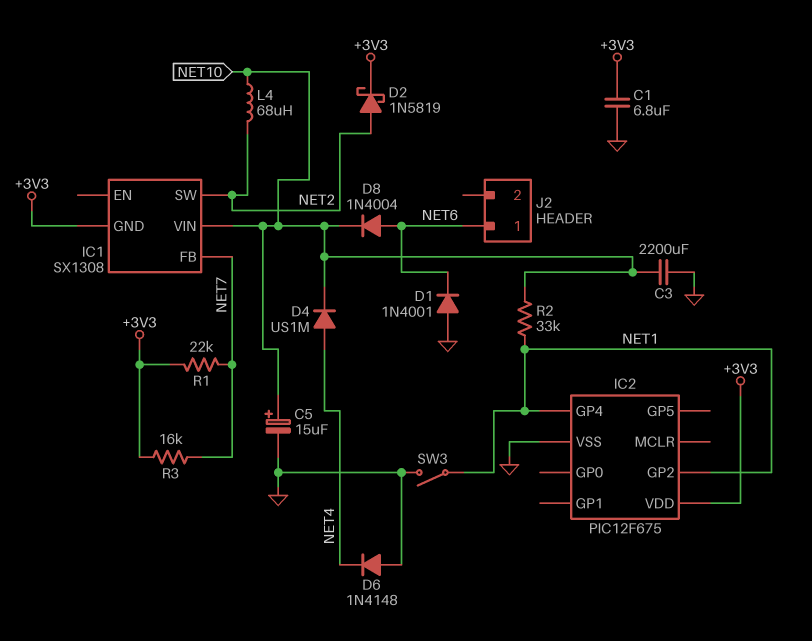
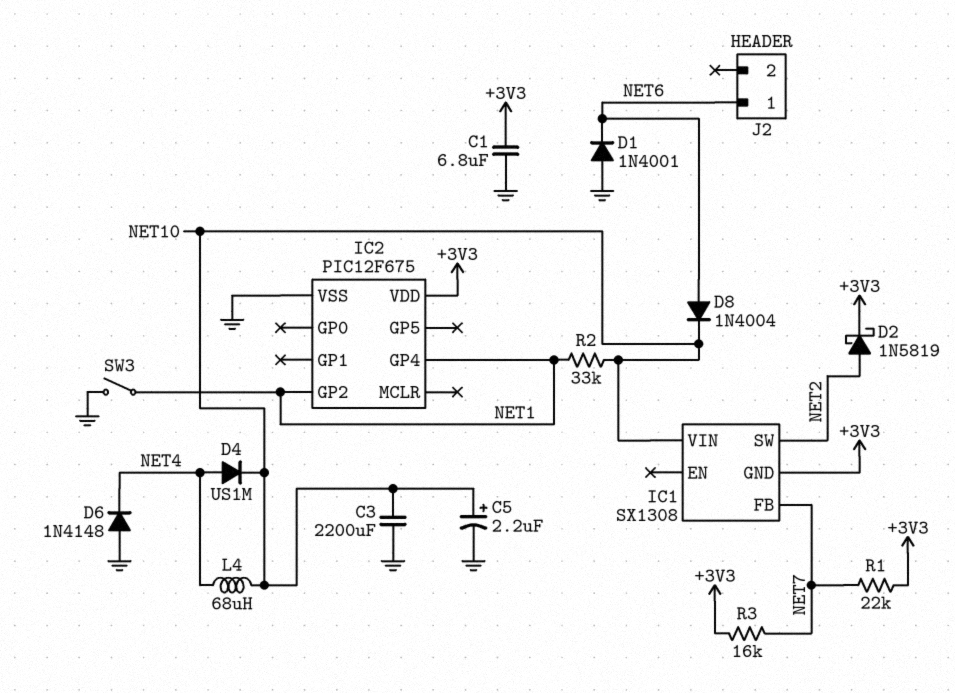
C5: 15uF (plus NET10, minus GND) -> 2.2uF (plus NET10, minus GND)
L4: 68uH (NET2, NET10) -> 68uH (NET4, NET10)

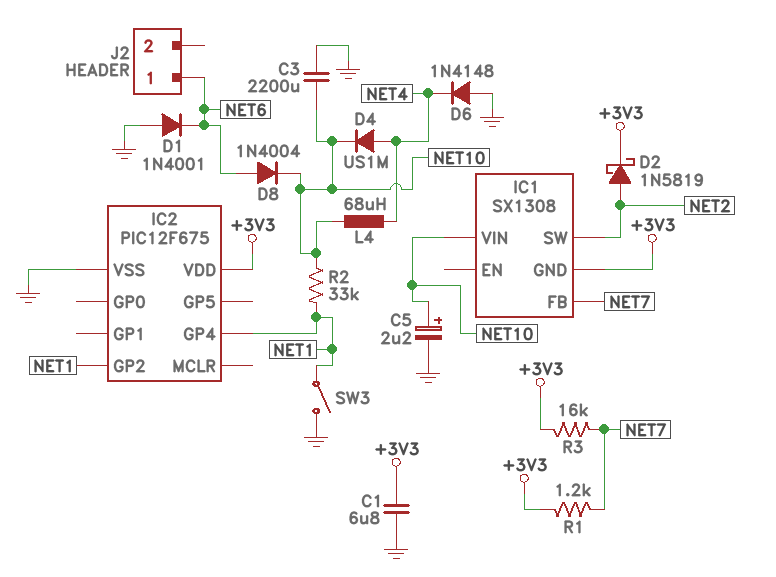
R1: 22k (+3V3, NET7) -> 1.2k (+3V3, NET7)

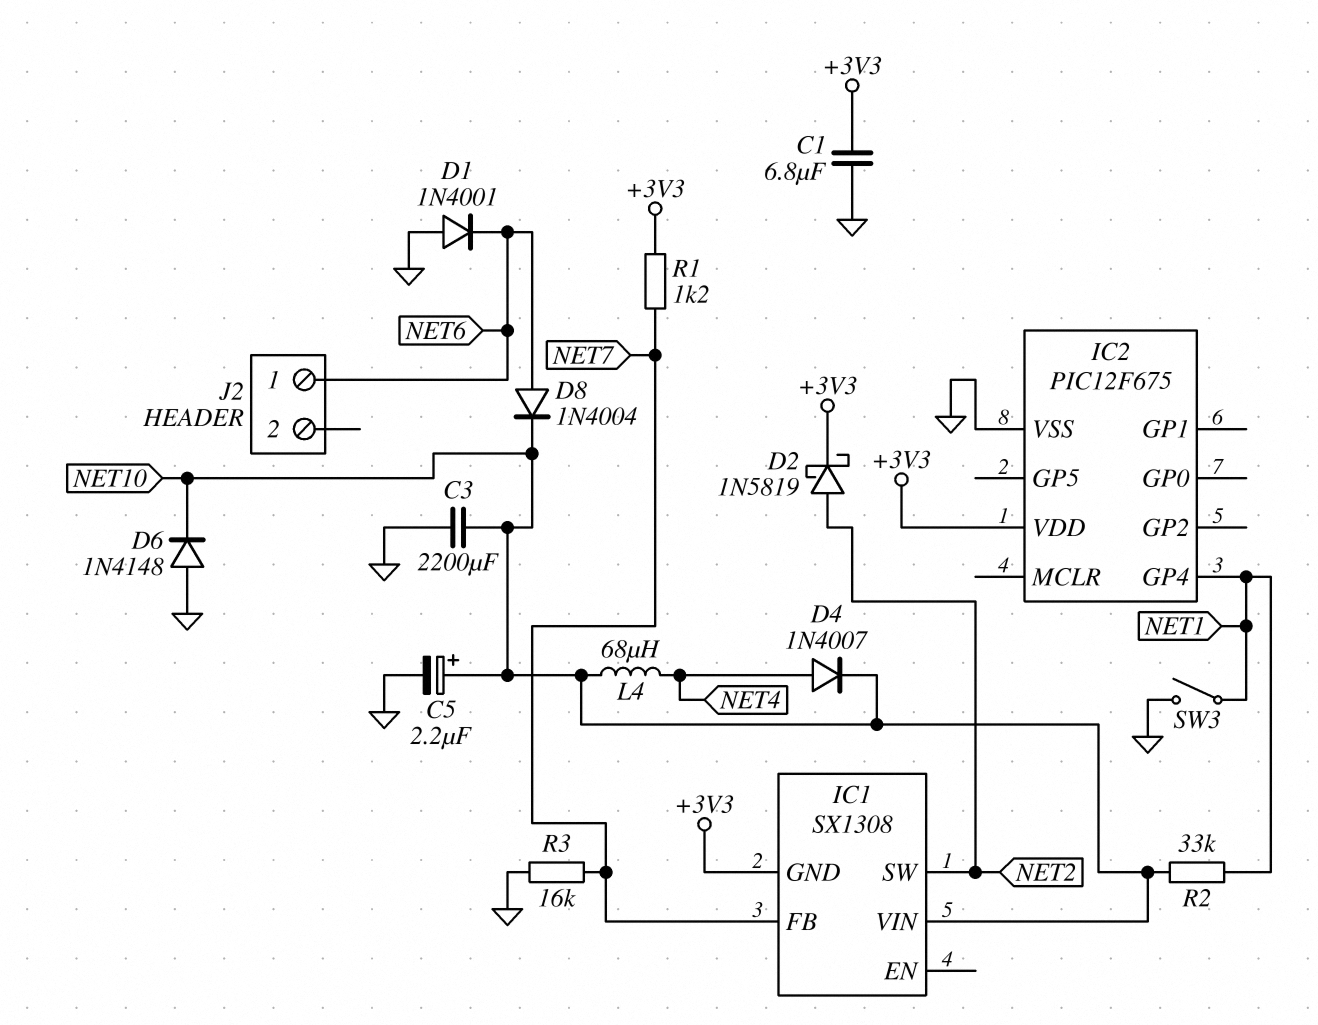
D4: diode US1M (A NET4, K NET10) -> diode 1N4007 (A NET4, K NET10)
D6: diode 1N4148 (A GND, K NET4) -> diode 1N4148 (A GND, K NET10)
IC2 pin GP2: NET1 -> none
R3: 16k (+3V3, NET7) -> 16k (GND, NET7)

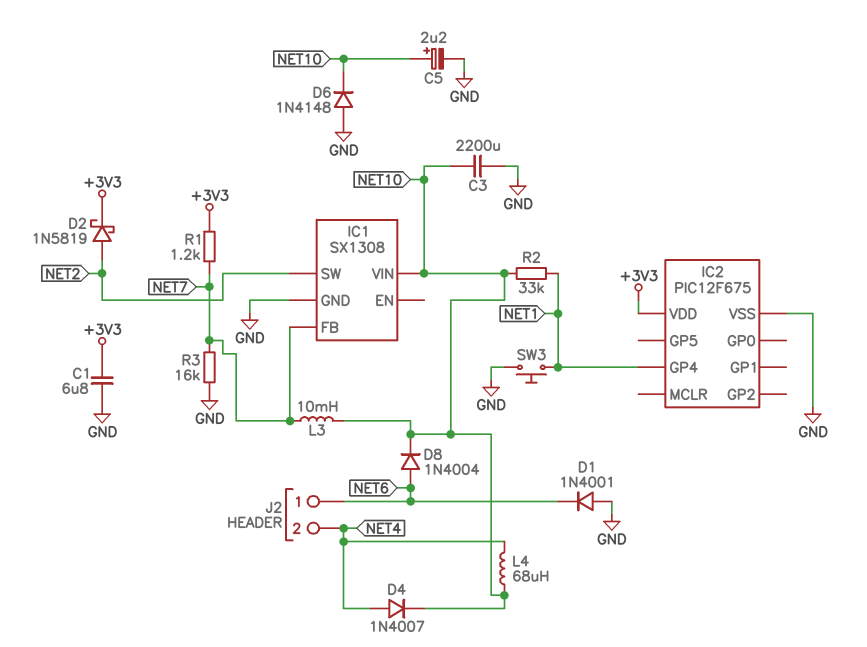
IC1 pin GND: +3V3 -> GND
J2 pin 2: none -> NET4
L3: none -> 10mH (NET7, NET10)
SW3: switch (GND, NET1) -> button (GND, NET1)

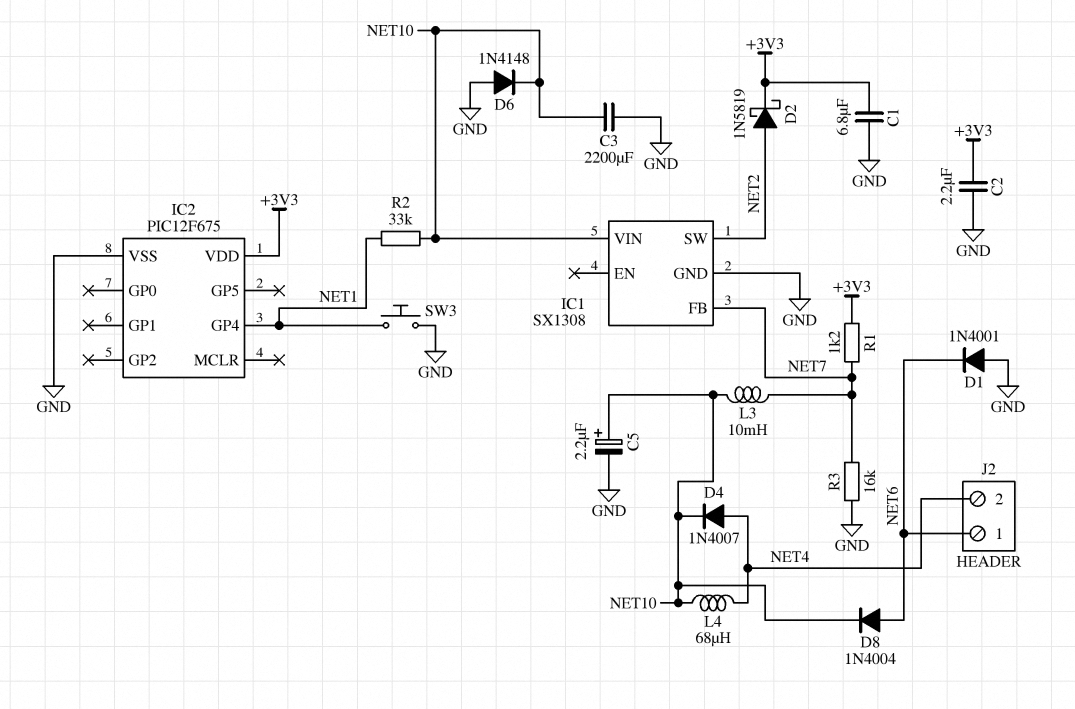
C2: none -> 2.2uF (+3V3, GND)

